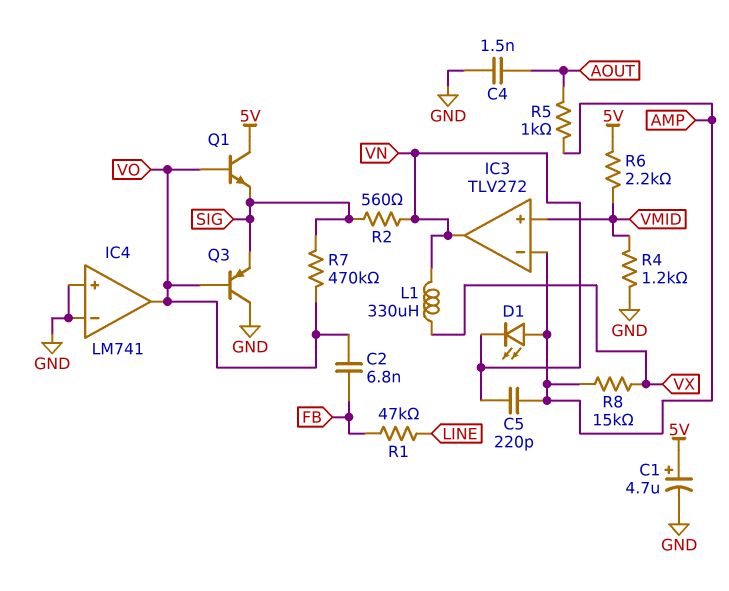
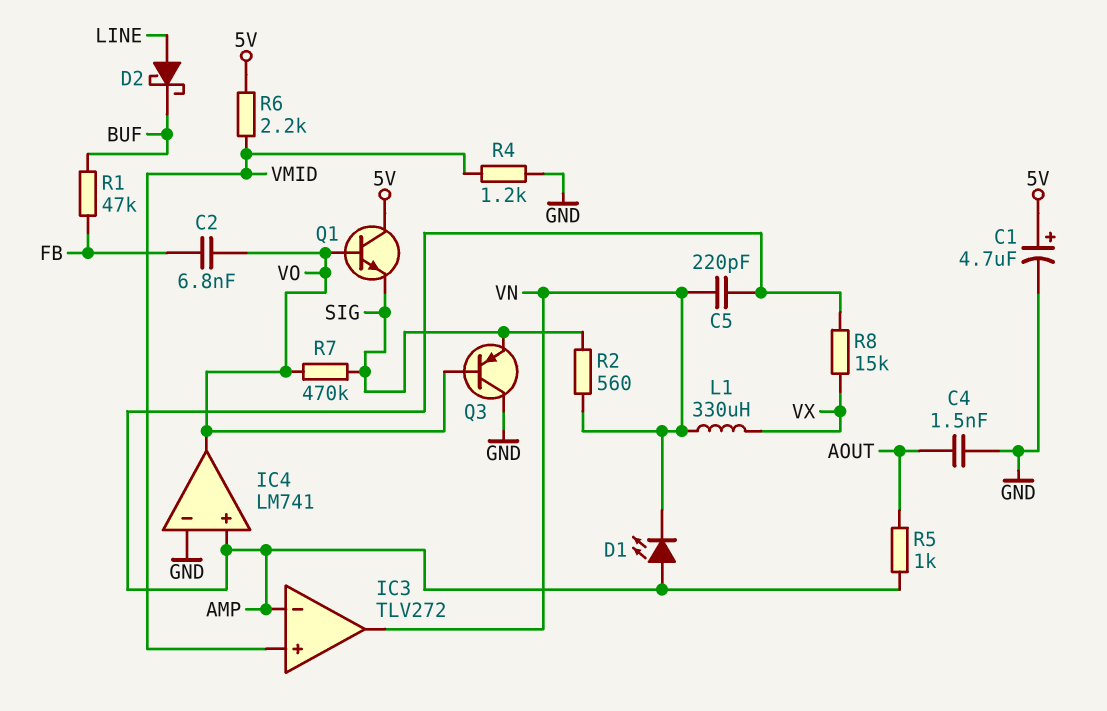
D2: none -> schottky (A LINE, K BUF)
IC4 pin in+: GND -> AMP
R1: 47k (FB, LINE) -> 47k (BUF, FB)

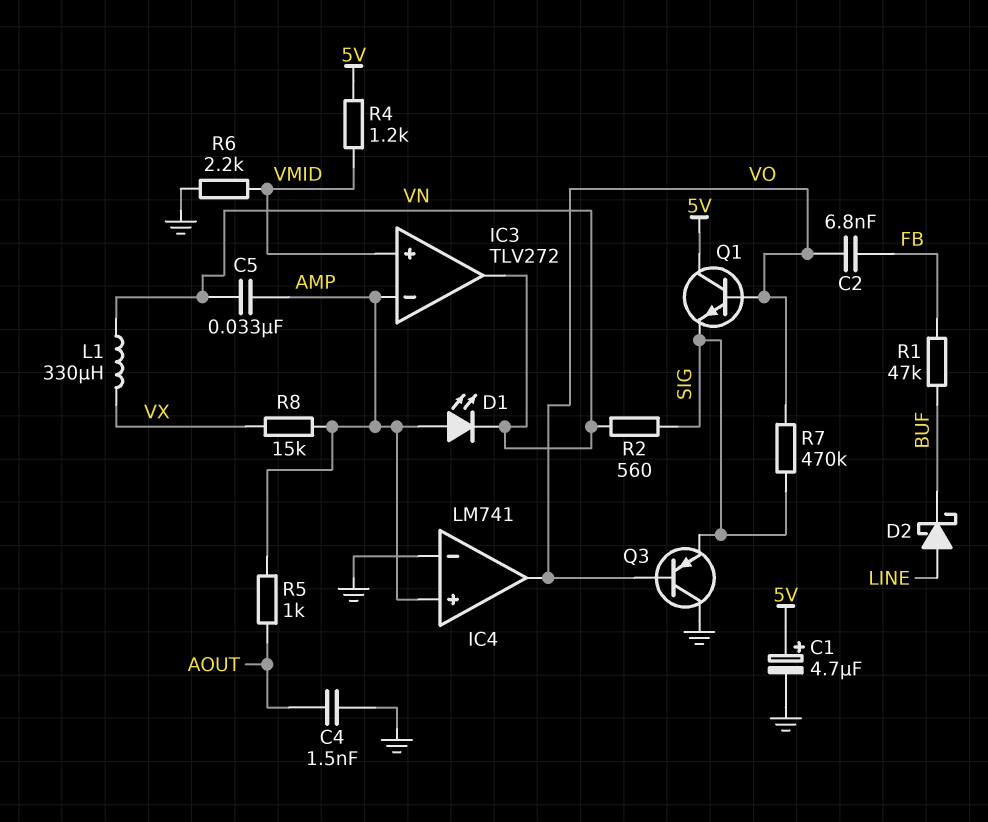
C5: 220pF (AMP, VN) -> 33nF (AMP, VN)
R4: 1.2k (GND, VMID) -> 1.2k (5V, VMID)
R6: 2.2k (5V, VMID) -> 2.2k (GND, VMID)

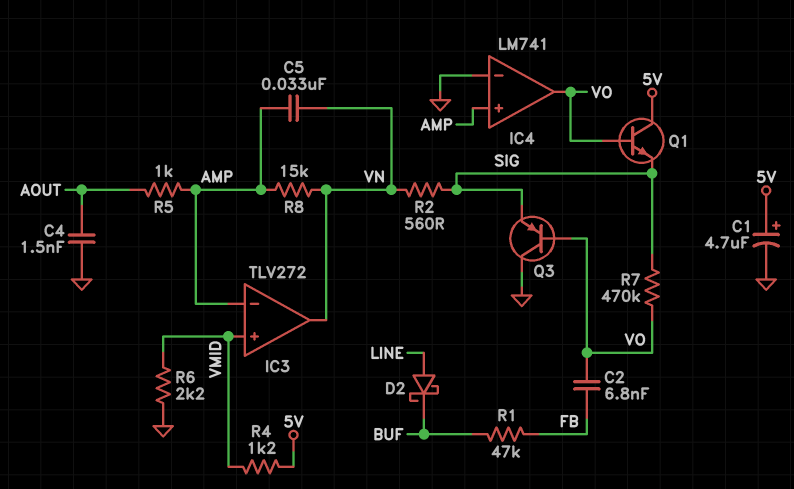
D1: LED (A AMP, K VN) -> none
L1: 330uH (VN, VX) -> none
R8: 15k (AMP, VX) -> 15k (AMP, VN)

